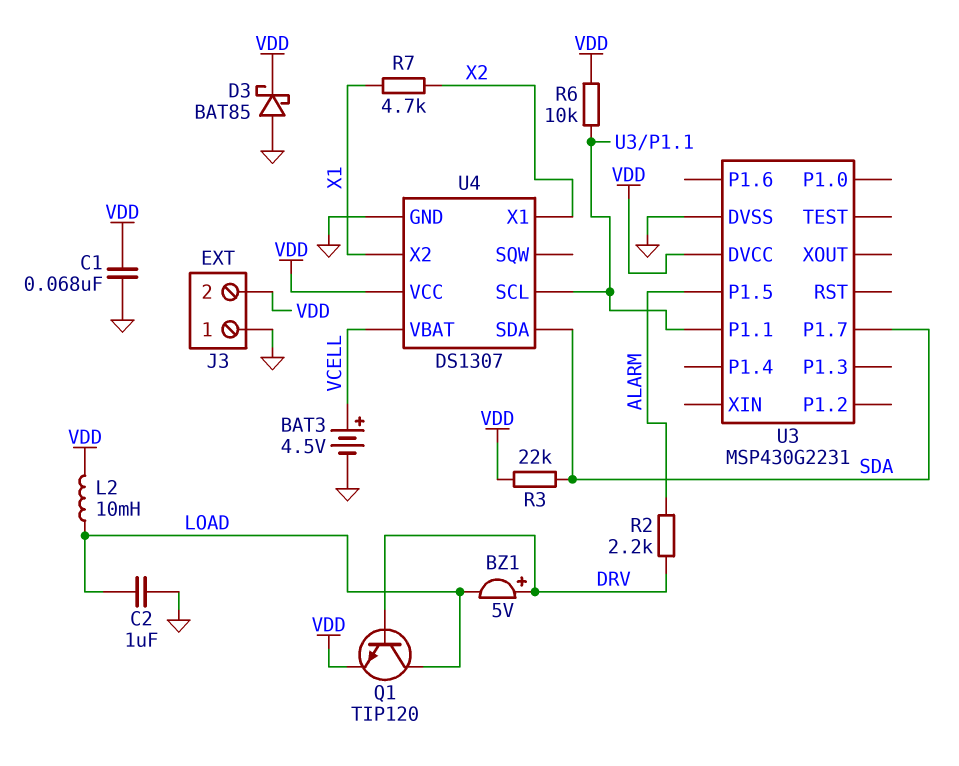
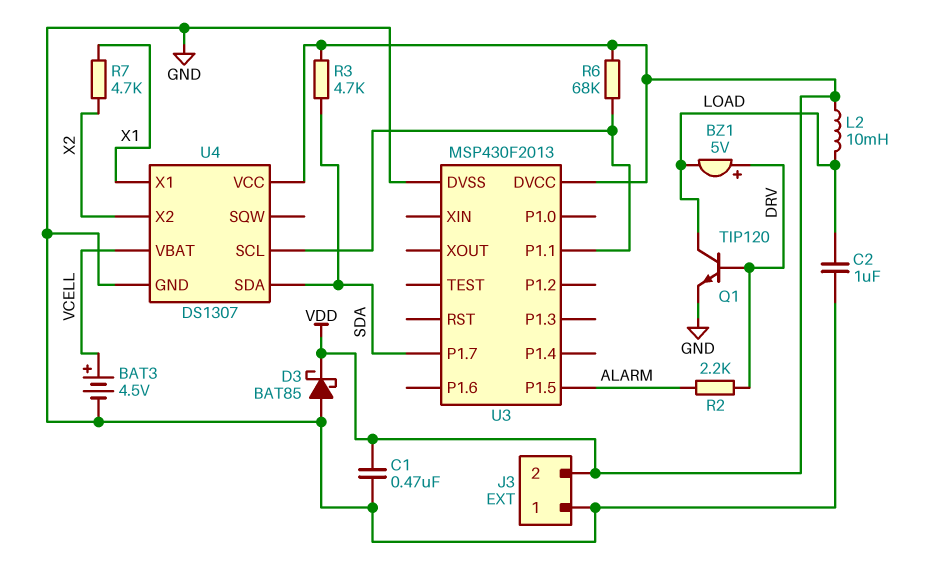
C1: 68nF (GND, VDD) -> 470nF (GND, VDD)
Q1: NPN TIP120 (B DRV, C LOAD, E VDD) -> NPN TIP120 (B DRV, C LOAD, E GND)
R3: 22k (SDA, VDD) -> 4.7k (SDA, VDD)
R6: 10k (U3/P1.1, VDD) -> 68k (U3/P1.1, VDD)
U3: MSP430G2231 -> MSP430F2013
U4 pin X1: X2 -> X1
U4 pin X2: X1 -> X2

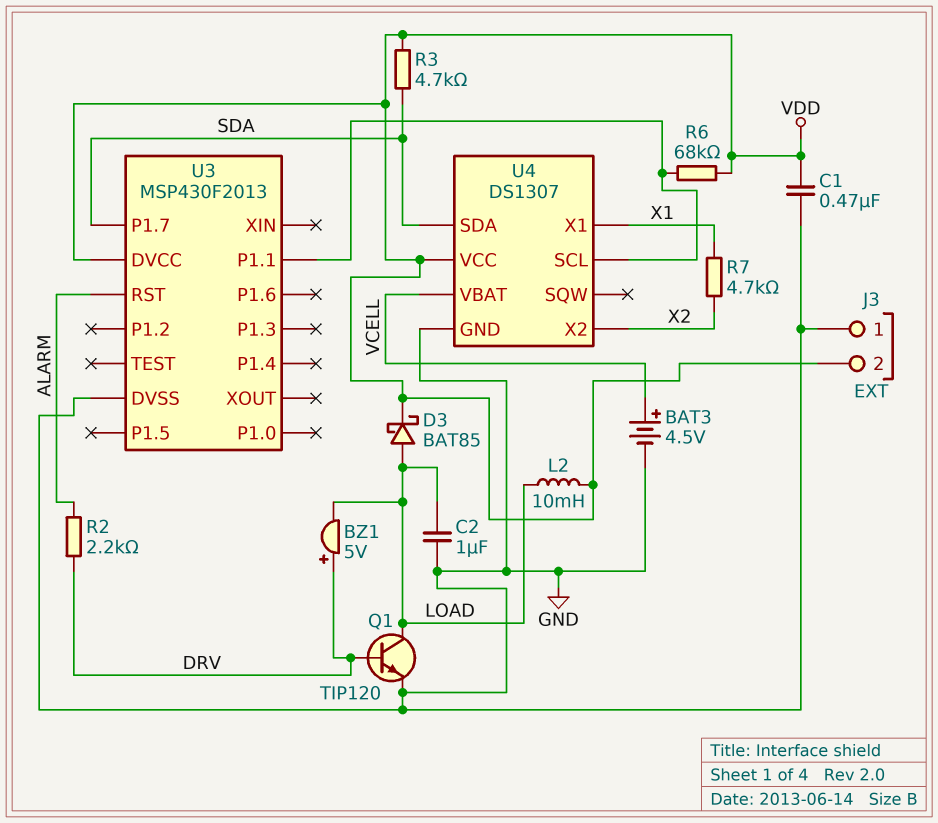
D3: schottky BAT85 (A GND, K VDD) -> schottky BAT85 (A LOAD, K VDD)
U3 pin P1.5: ALARM -> none
U3 pin RST: none -> ALARM

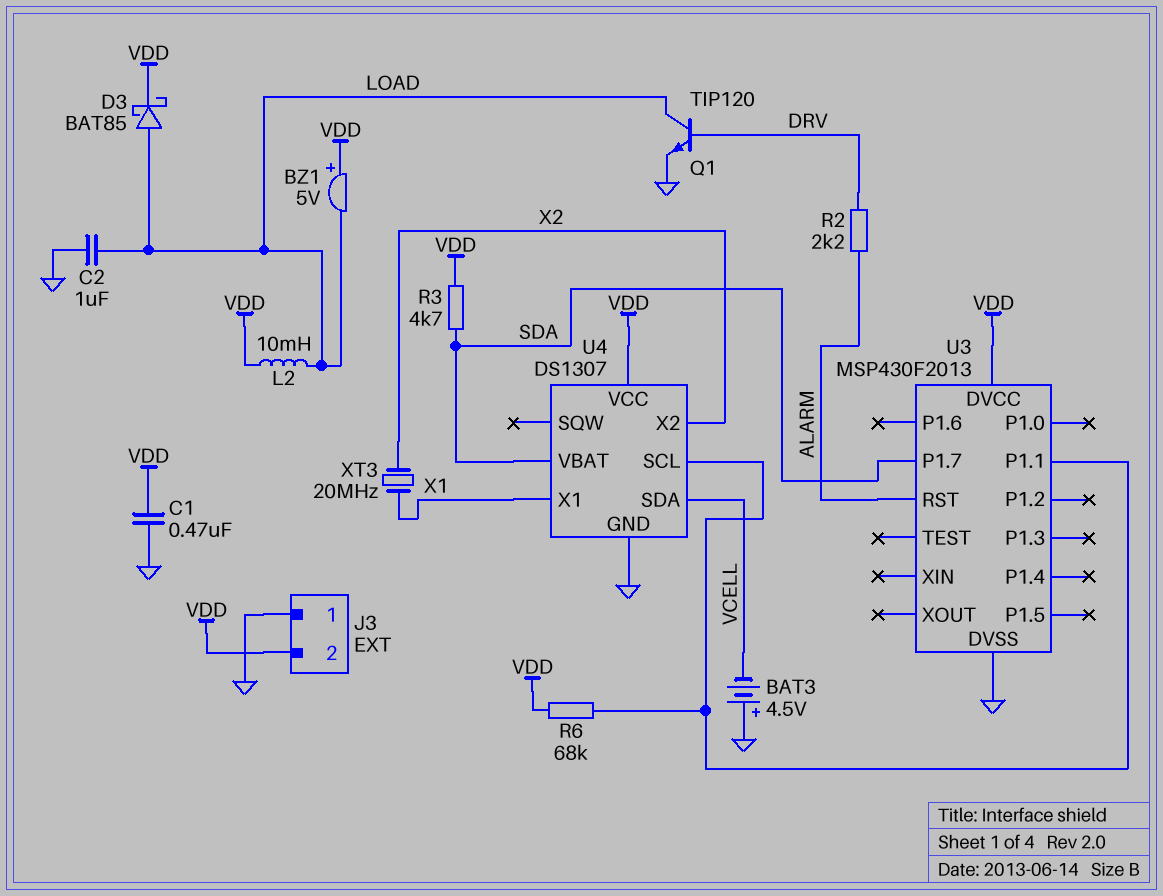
BAT3: 4.5V (plus VCELL, minus GND) -> 4.5V (plus GND, minus VCELL)
BZ1: buzzer 5V (plus DRV, minus LOAD) -> buzzer 5V (plus VDD, minus LOAD)
R7: 4.7k (X1, X2) -> none
U4 pin SDA: SDA -> VCELL
U4 pin VBAT: VCELL -> SDA
XT3: none -> 20MHz (X1, X2)

